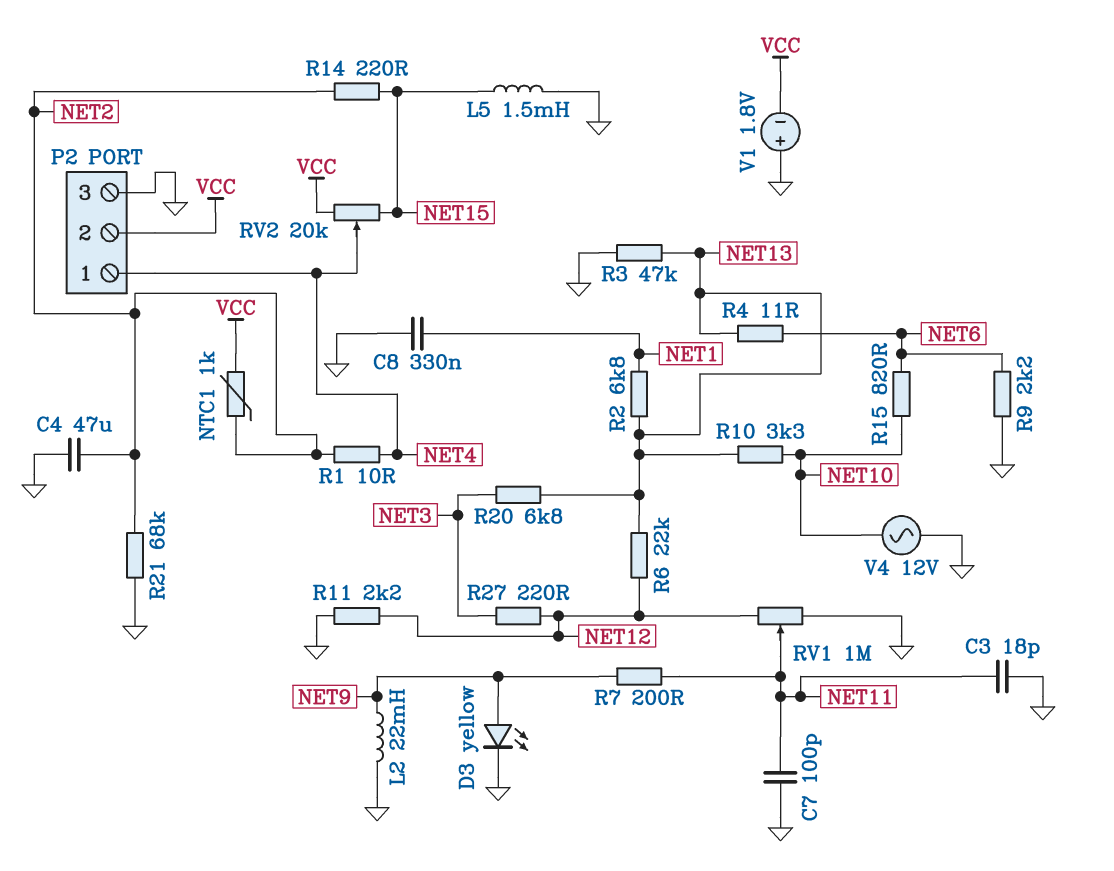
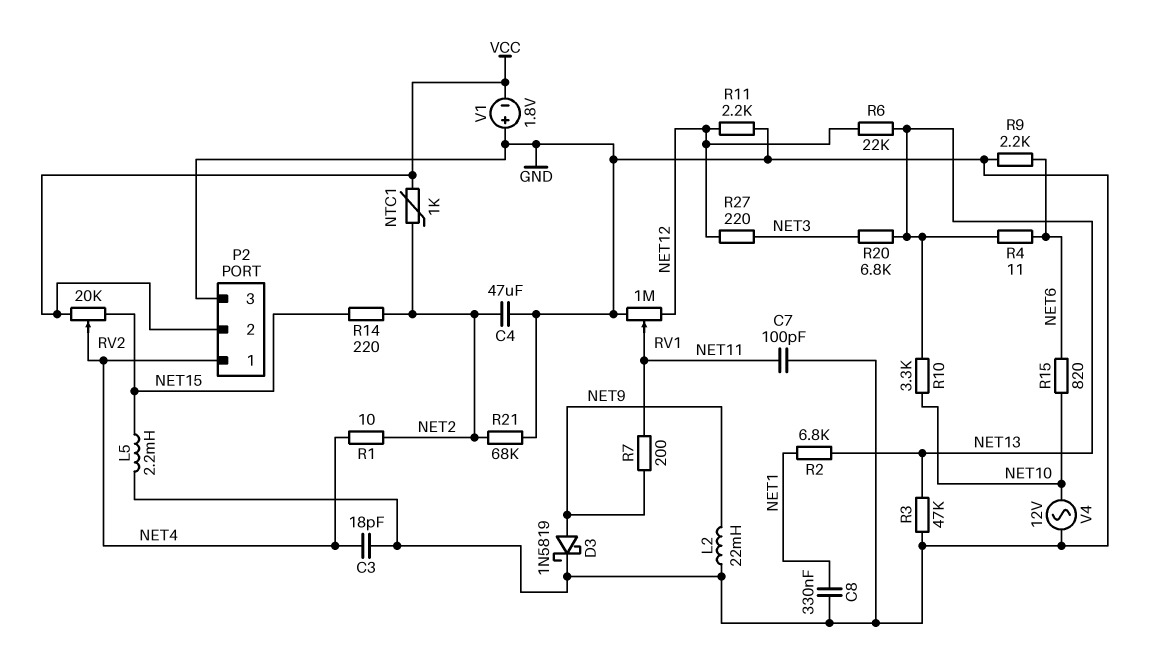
C3: 18pF (GND, NET11) -> 18pF (GND, NET4)
D3: LED yellow (A NET9, K GND) -> schottky 1N5819 (A NET9, K GND)
L5: 1.5mH (GND, NET15) -> 2.2mH (GND, NET15)

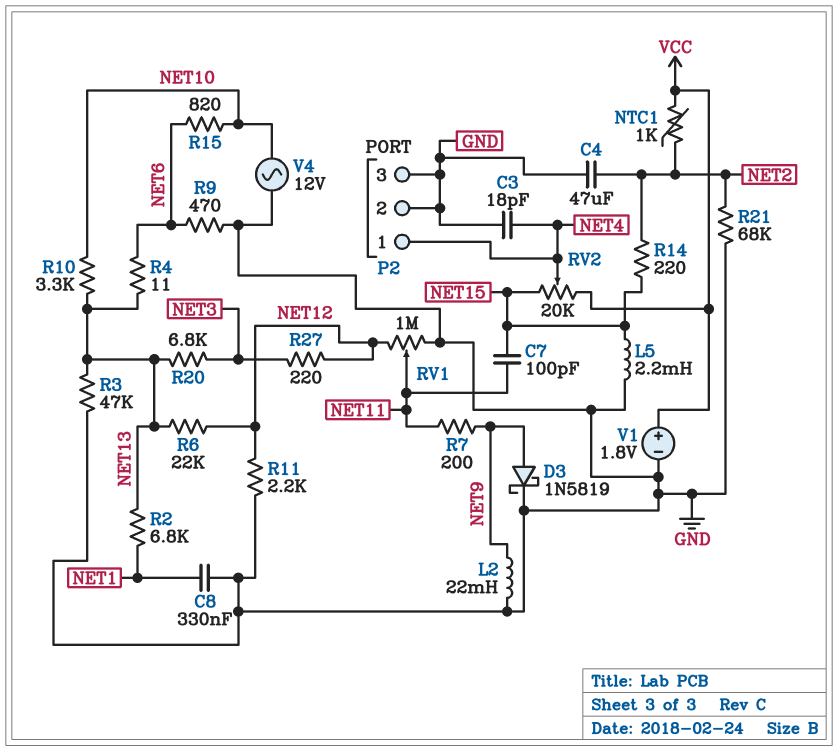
C7: 100pF (GND, NET11) -> 100pF (NET11, NET15)
P2 pin 2: VCC -> GND
R1: 10 (NET2, NET4) -> none
R9: 2.2k (GND, NET6) -> 470 (GND, NET6)
V1: 1.8V (plus GND, minus VCC) -> 1.8V (plus VCC, minus GND)

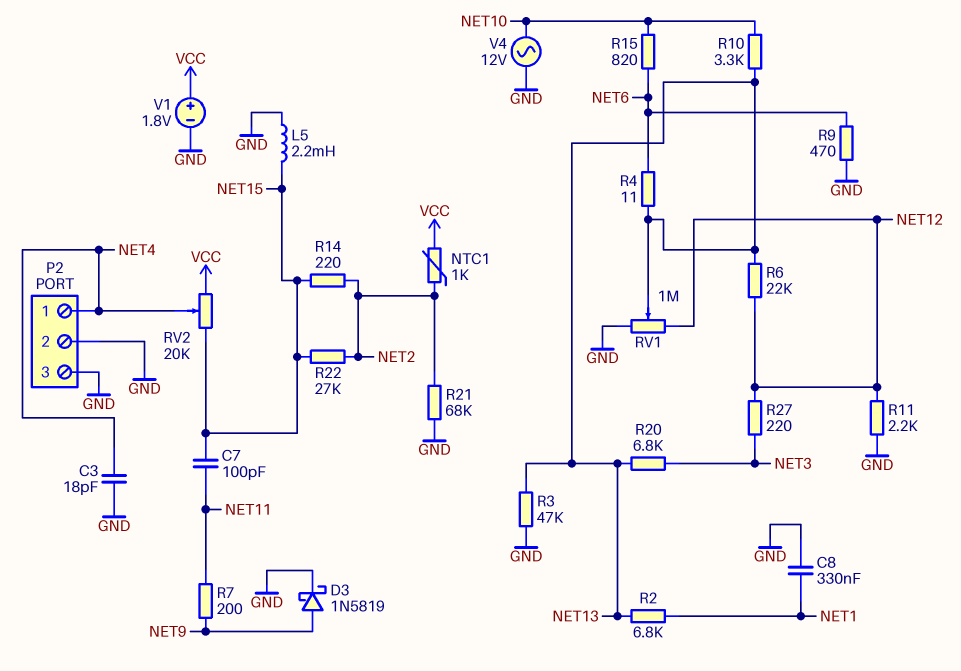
C4: 47uF (GND, NET2) -> none
L2: 22mH (GND, NET9) -> none
R22: none -> 27k (NET2, NET15)
RV1: 1M (GND, NET12, wiper NET11) -> 1M (GND, NET12, wiper NET13)

